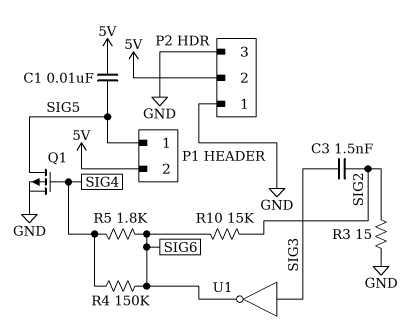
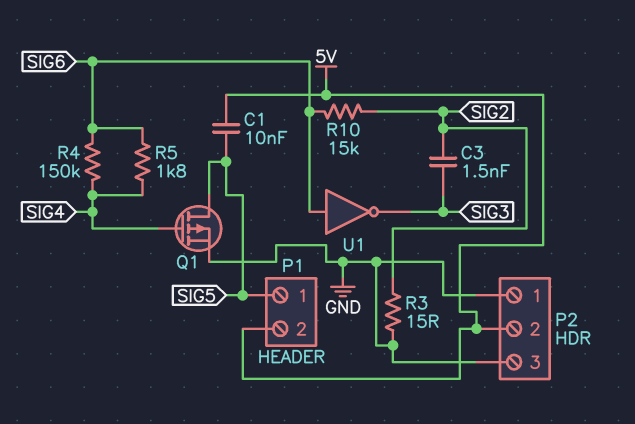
U1: NOT (in SIG3, out SIG6) -> NOT (in SIG6, out SIG3)

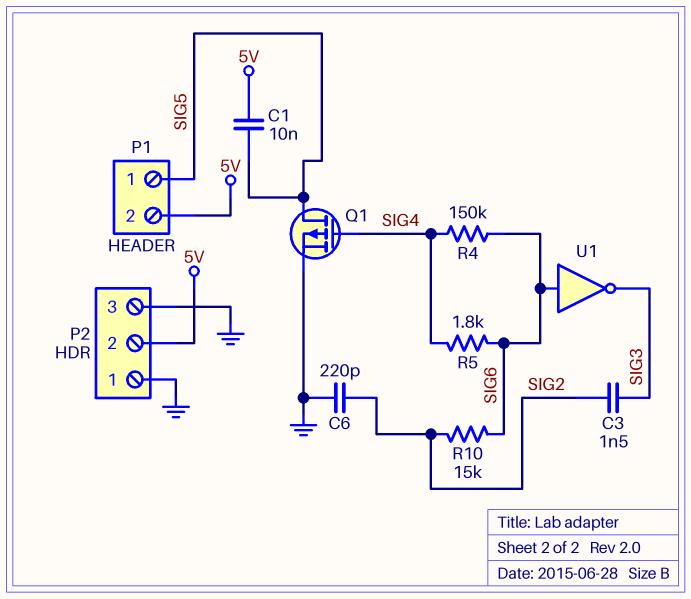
C6: none -> 220pF (GND, SIG2)
R3: 15 (GND, SIG2) -> none

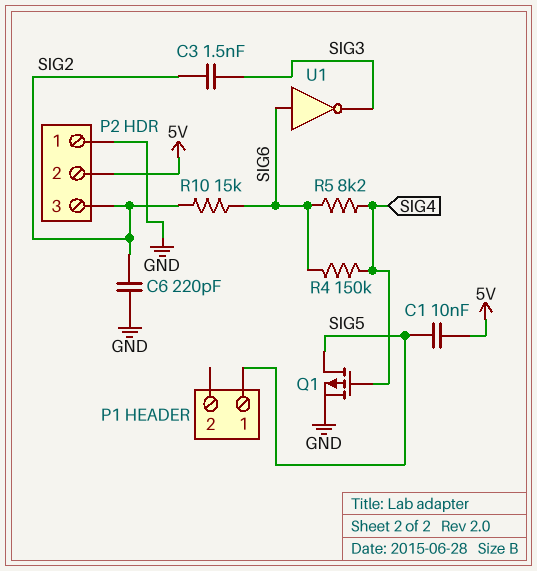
P1 pin 2: 5V -> none
P2 pin 3: GND -> SIG2
R5: 1.8k (SIG4, SIG6) -> 8.2k (SIG4, SIG6)

